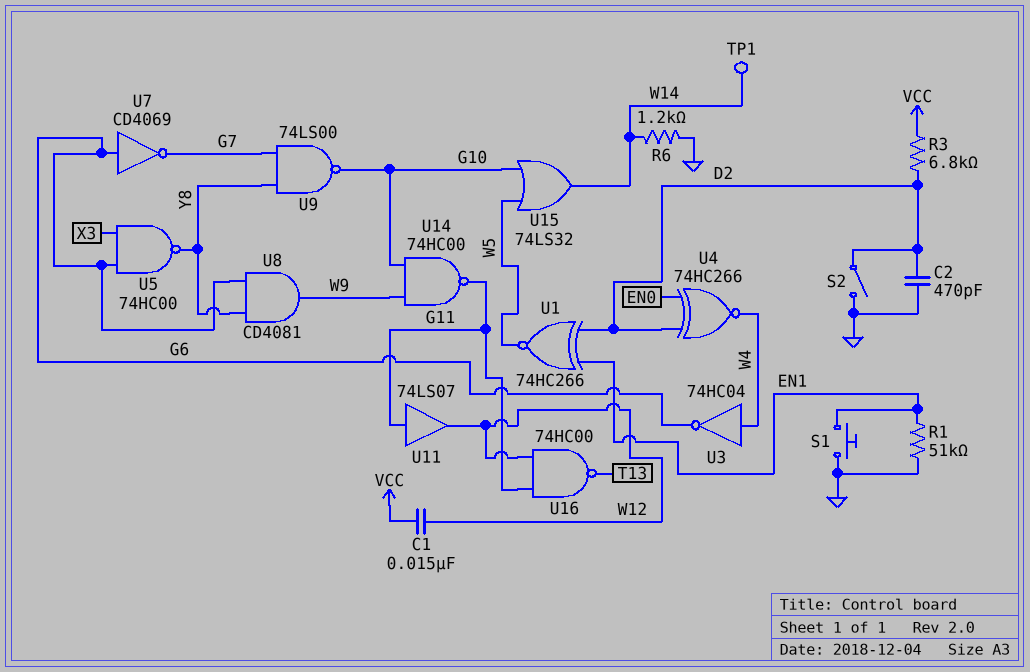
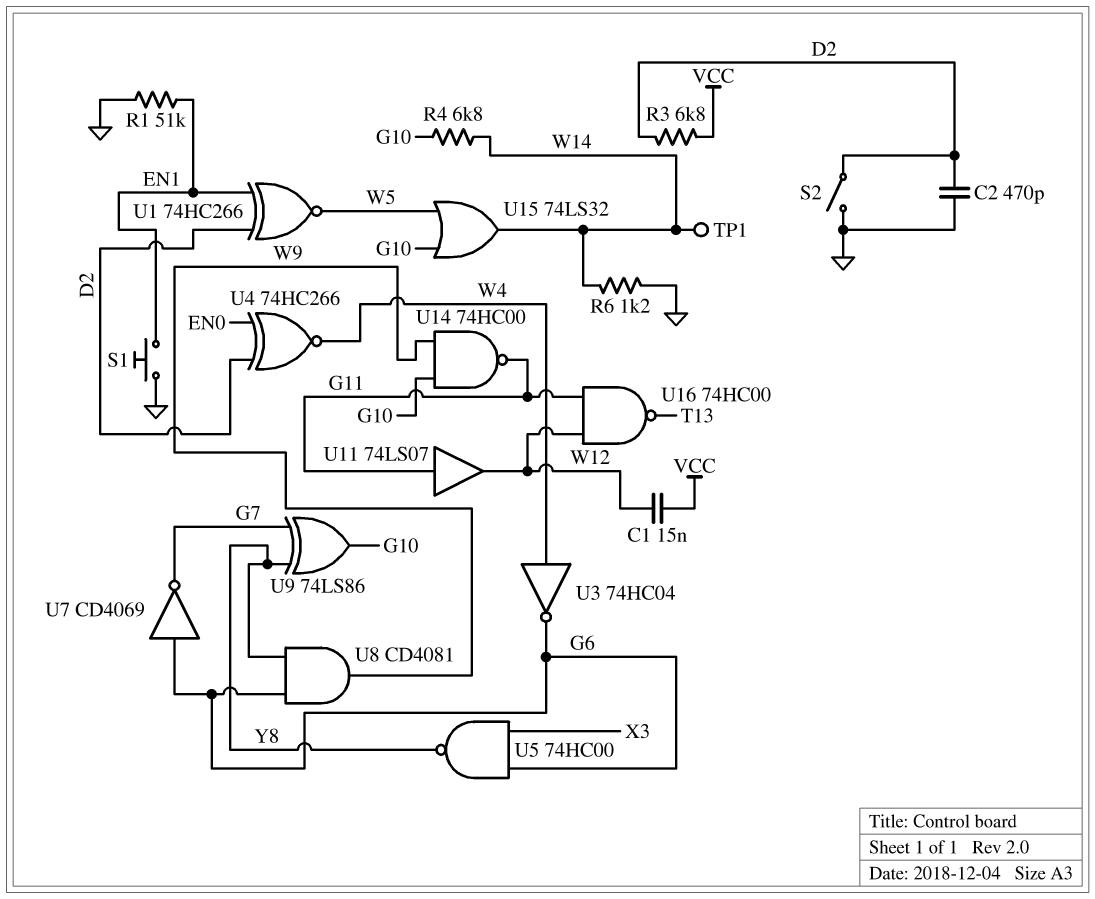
R4: none -> 6.8k (G10, W14)
U9: NAND 74LS00 (in G7, in Y8, out G10) -> XOR 74LS86 (in G7, in Y8, out G10)

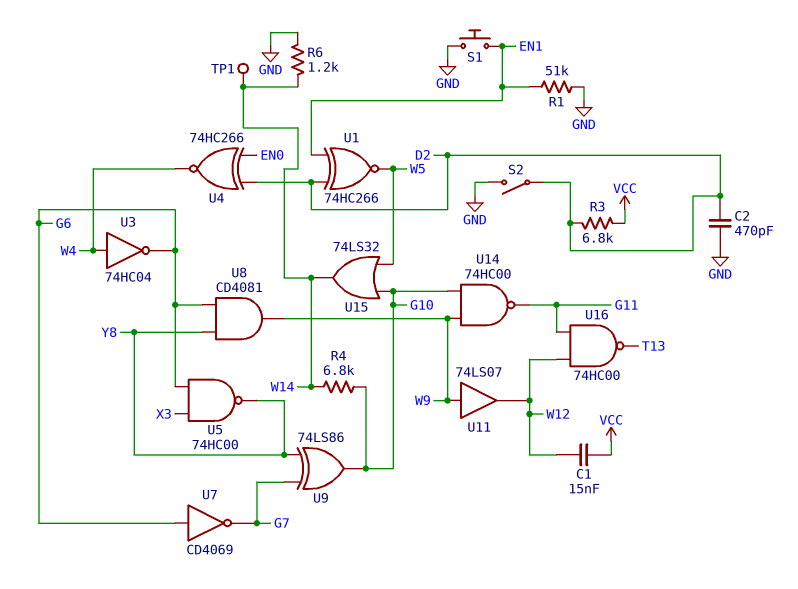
U11: buffer 74LS07 (in G11, out W12) -> buffer 74LS07 (in W9, out W12)

